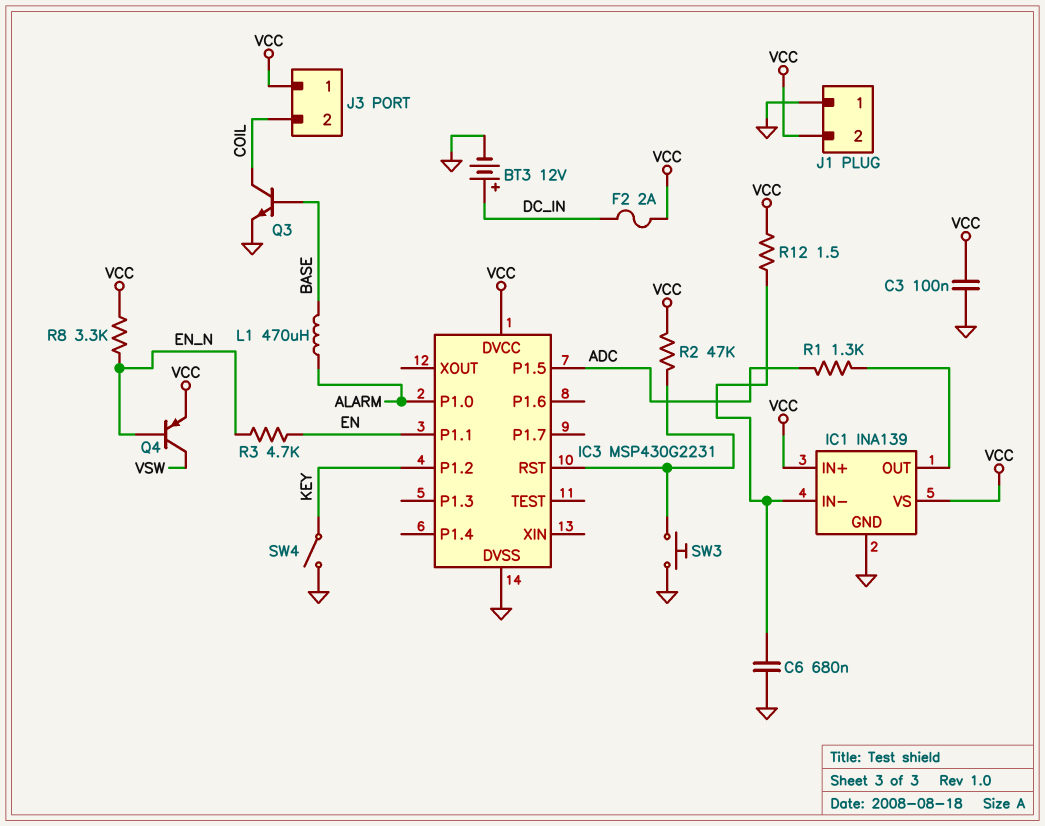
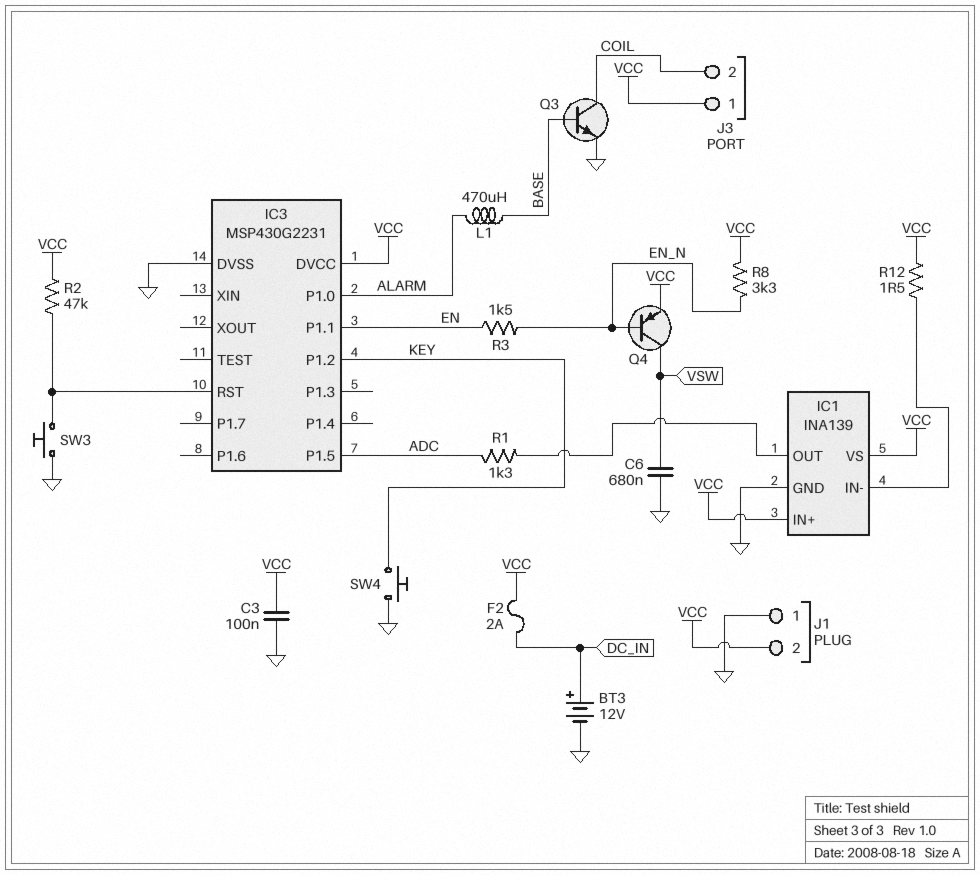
C6: 680nF (GND, IC1/IN-) -> 680nF (GND, VSW)
R3: 4.7k (EN, EN_N) -> 1.5k (EN, EN_N)
SW4: switch (GND, KEY) -> button (GND, KEY)

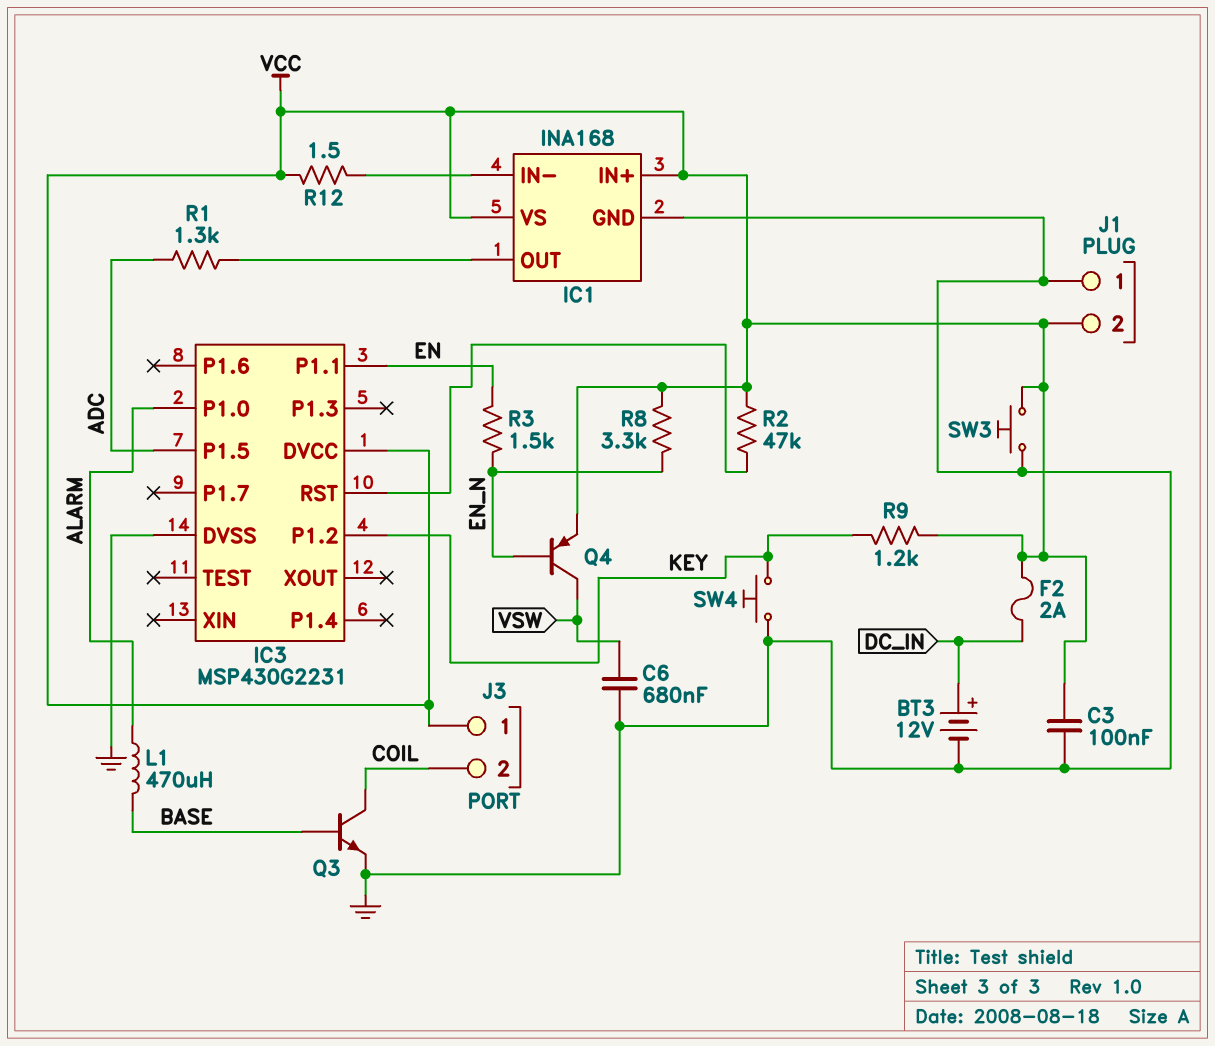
IC1: INA139 -> INA168
R9: none -> 1.2k (KEY, VCC)
SW3: button (GND, IC3/RST) -> button (GND, VCC)

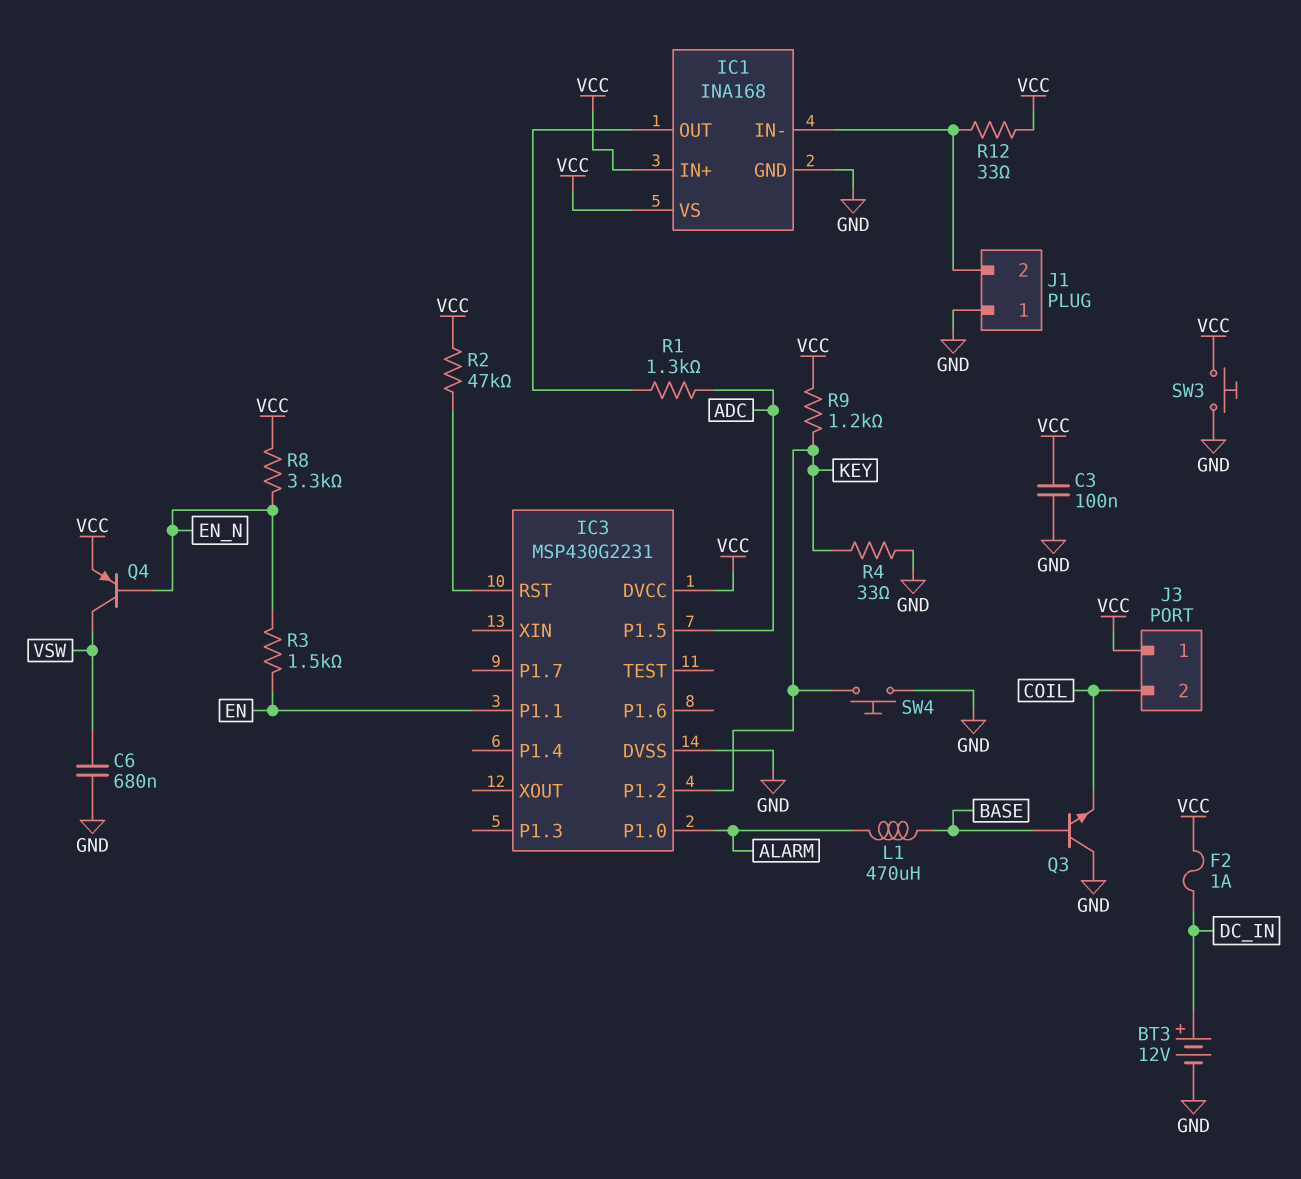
F2: 2A (DC_IN, VCC) -> 1A (DC_IN, VCC)
J1 pin 2: VCC -> IC1/IN-
Q3: NPN (B BASE, C COIL, E GND) -> NPN (B BASE, C GND, E COIL)
R4: none -> 33 (GND, KEY)
R12: 1.5 (IC1/IN-, VCC) -> 33 (IC1/IN-, VCC)

